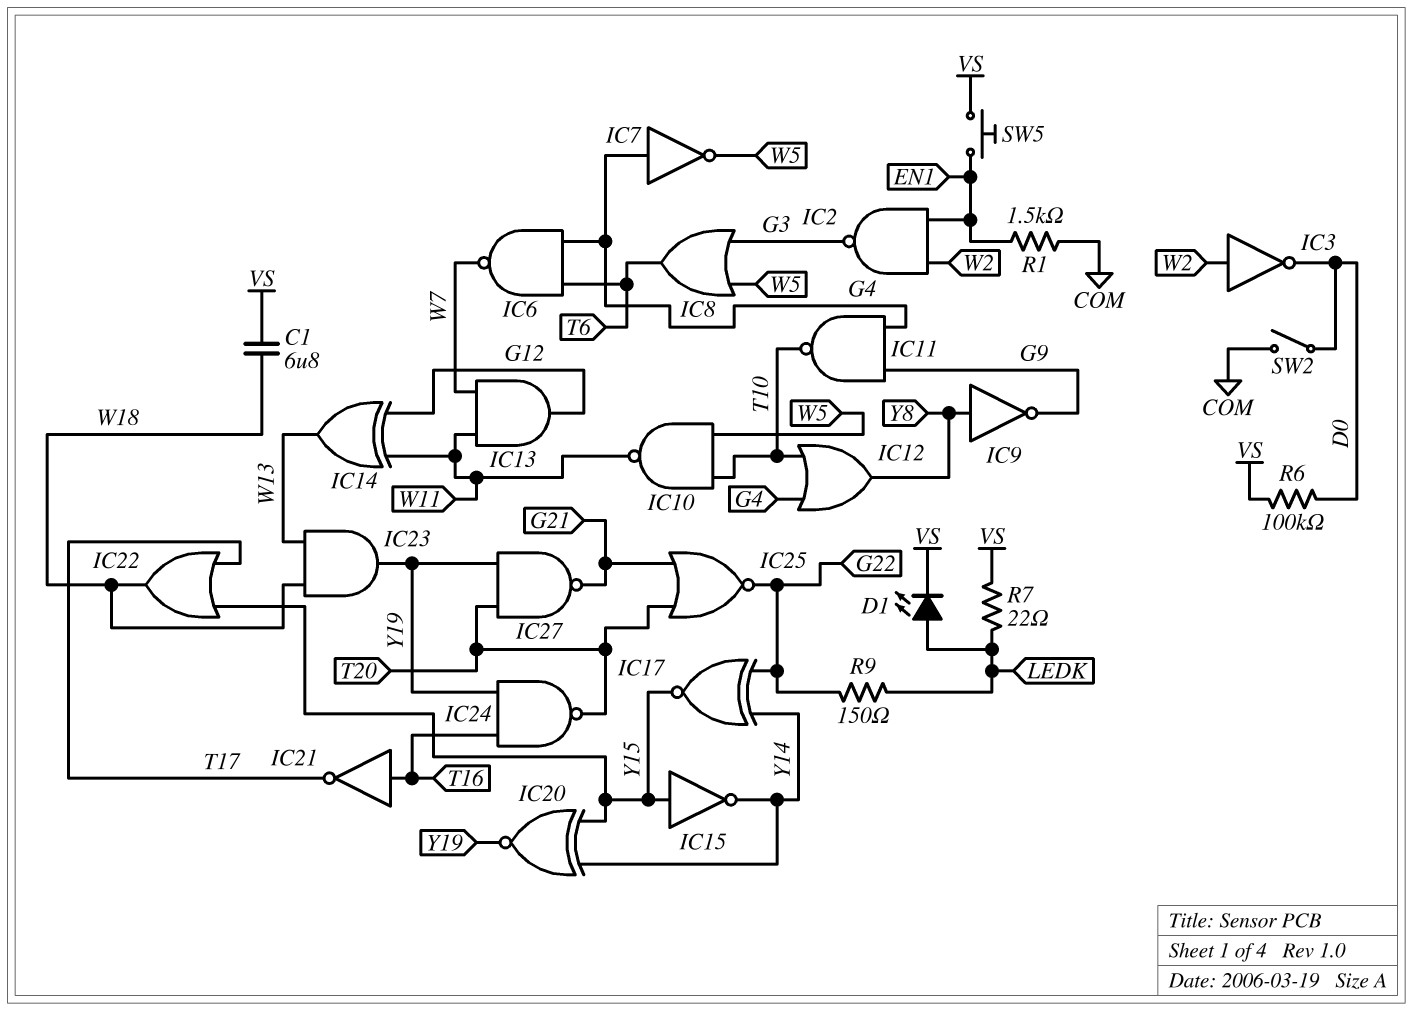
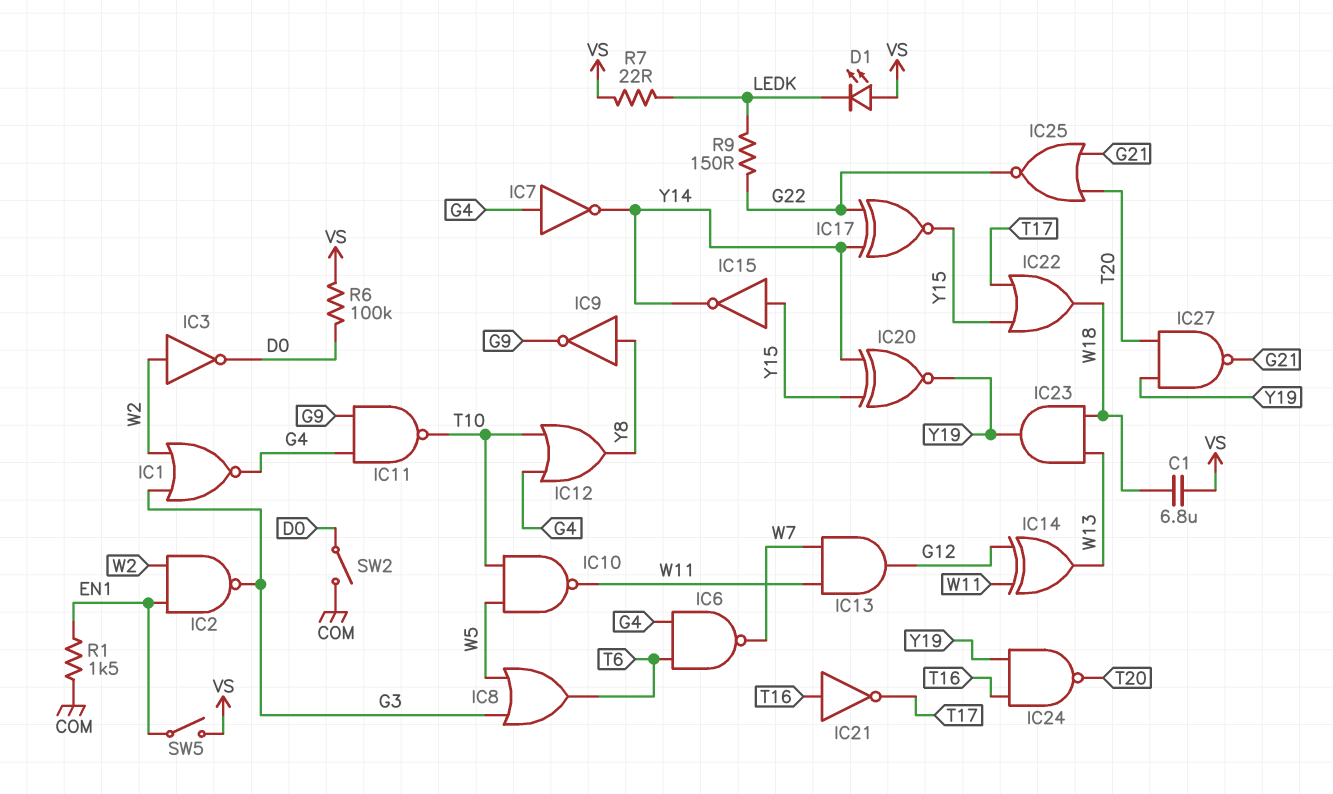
D1: LED (A LEDK, K VS) -> LED (A VS, K LEDK)
IC1: none -> NOR (in G3, in W2, out G4)
IC7: NOT (in G4, out W5) -> NOT (in G4, out Y14)
SW5: button (EN1, VS) -> switch (EN1, VS)

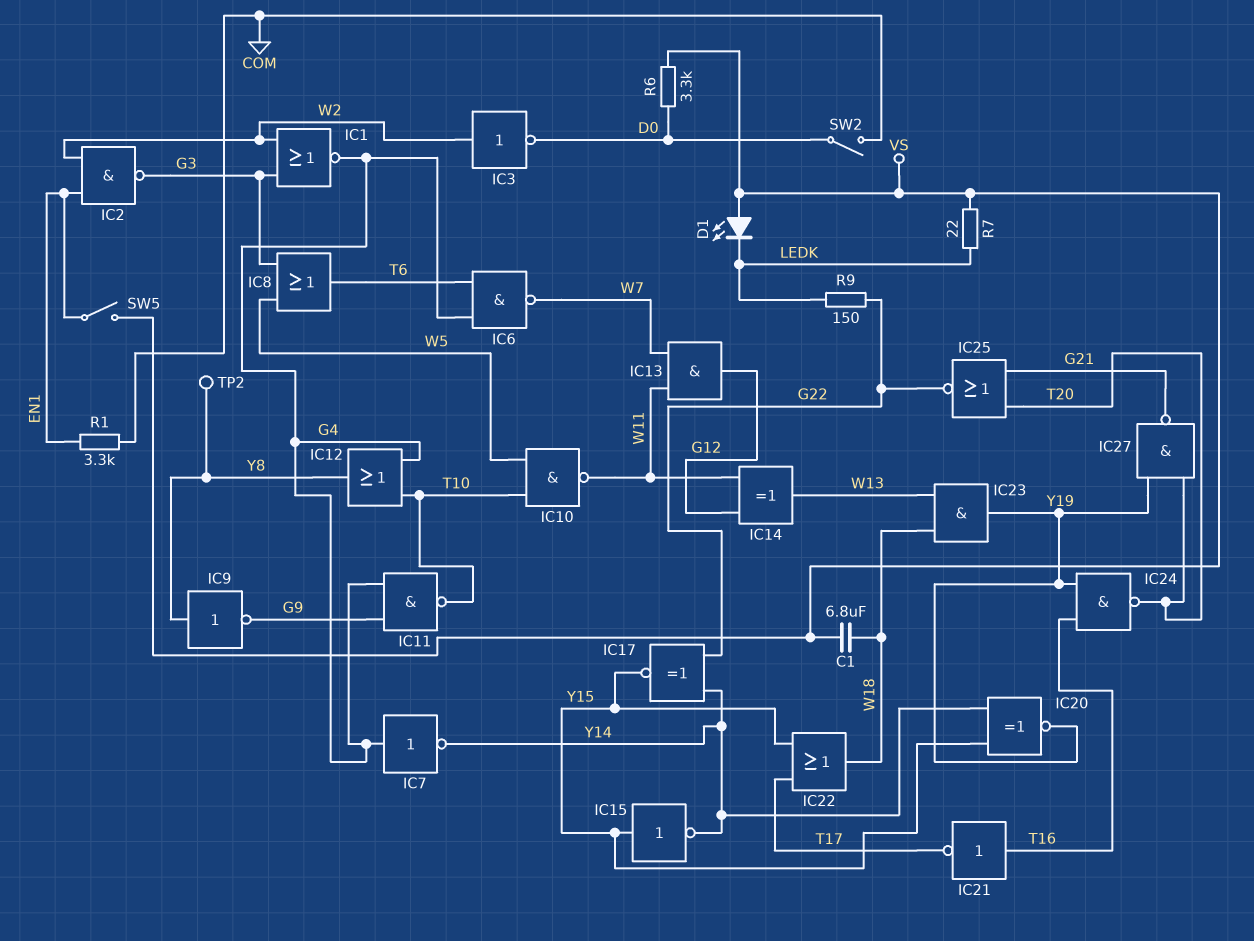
R1: 1.5k (COM, EN1) -> 3.3k (COM, EN1)
R6: 100k (D0, VS) -> 3.3k (D0, VS)
TP2: none -> test point (Y8)

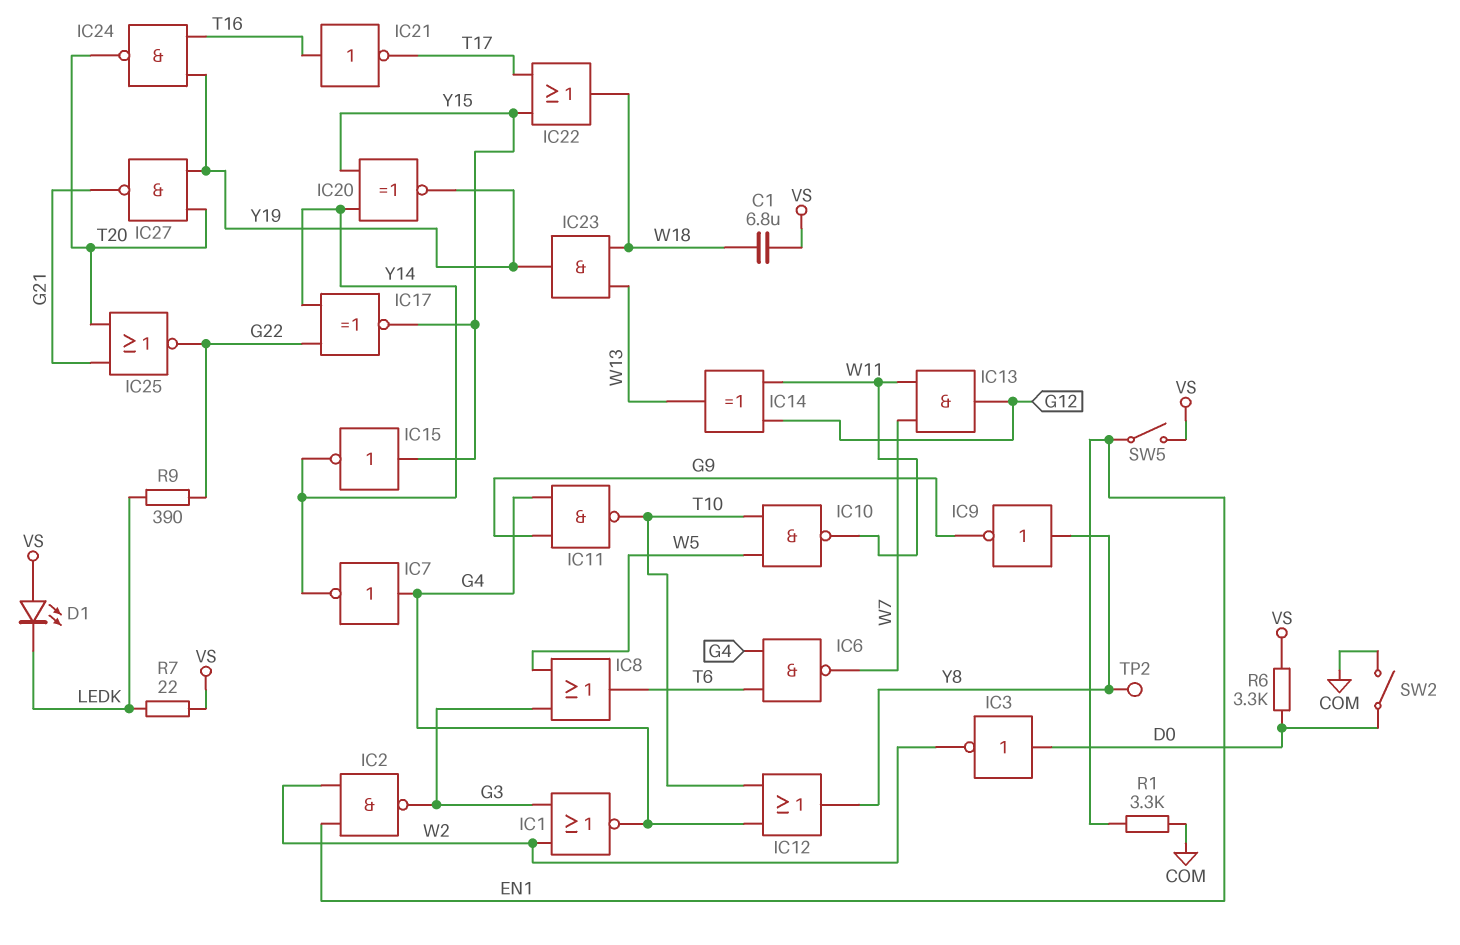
IC3: NOT (in W2, out D0) -> NOT (in D0, out W2)
R9: 150 (G22, LEDK) -> 390 (G22, LEDK)

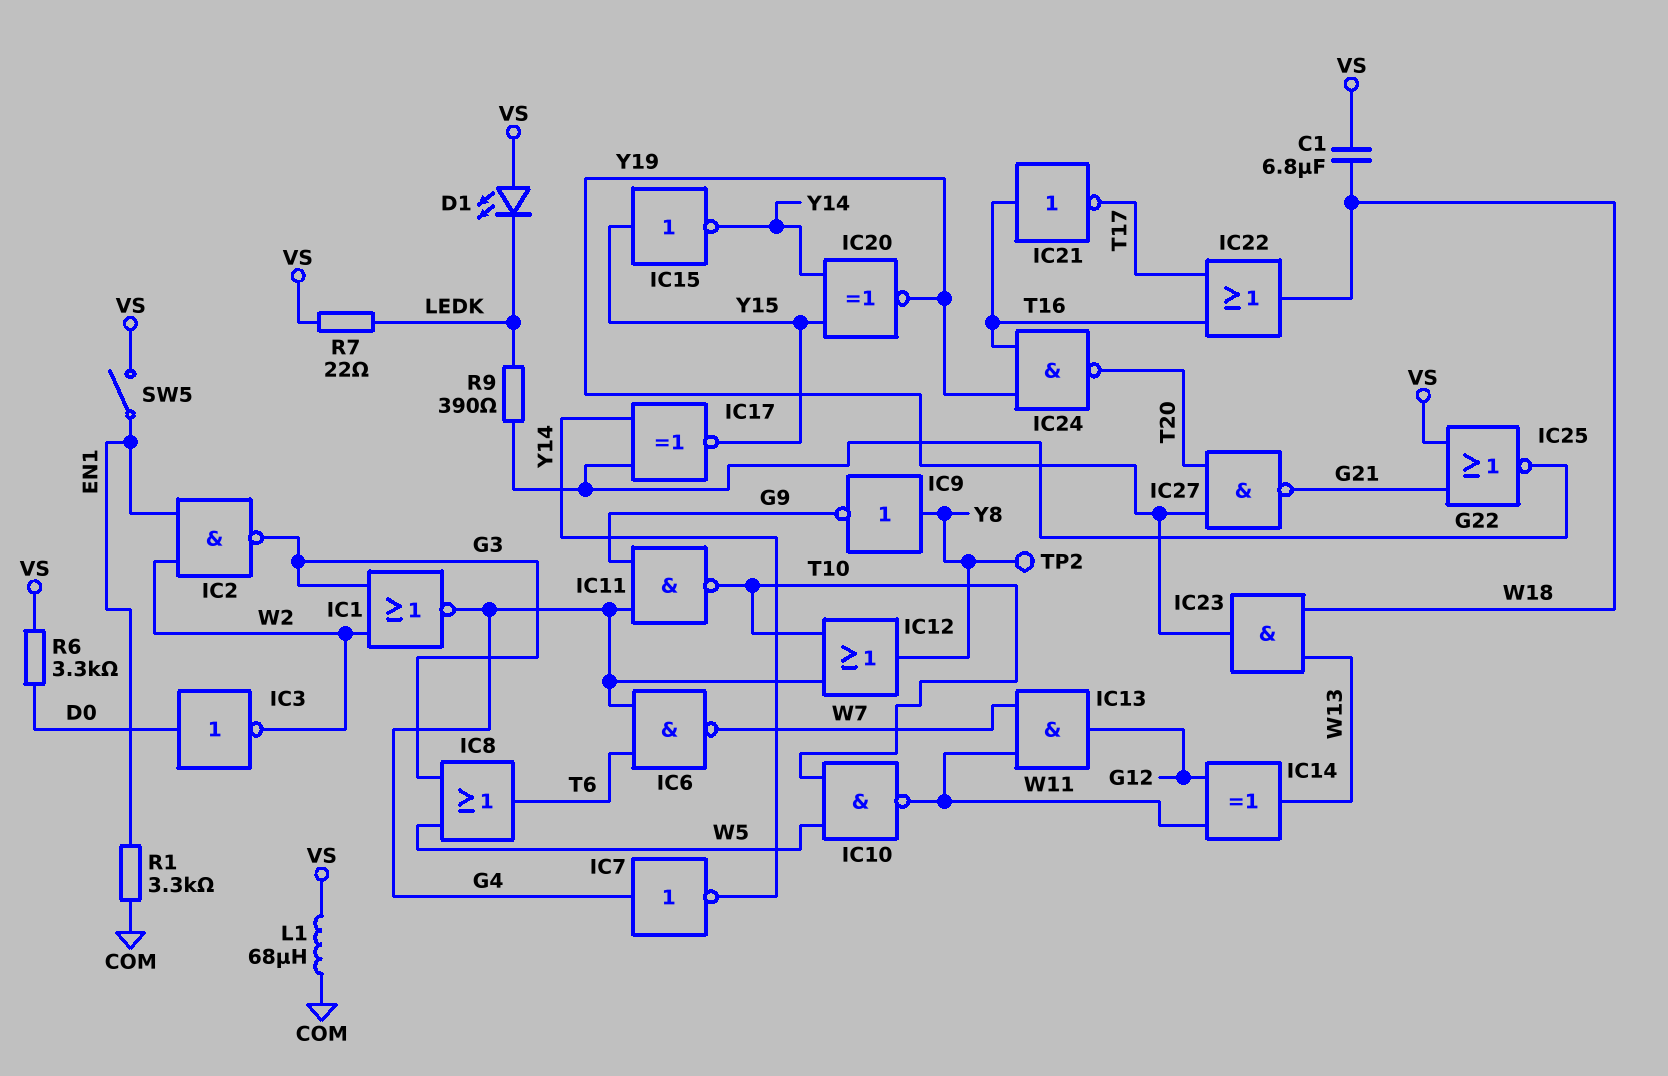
IC22: OR (in T17, in Y15, out W18) -> OR (in T16, in T17, out W18)
IC25: NOR (in G21, in T20, out G22) -> NOR (in G21, in VS, out G22)
L1: none -> 68uH (COM, VS)
SW2: switch (COM, D0) -> none

